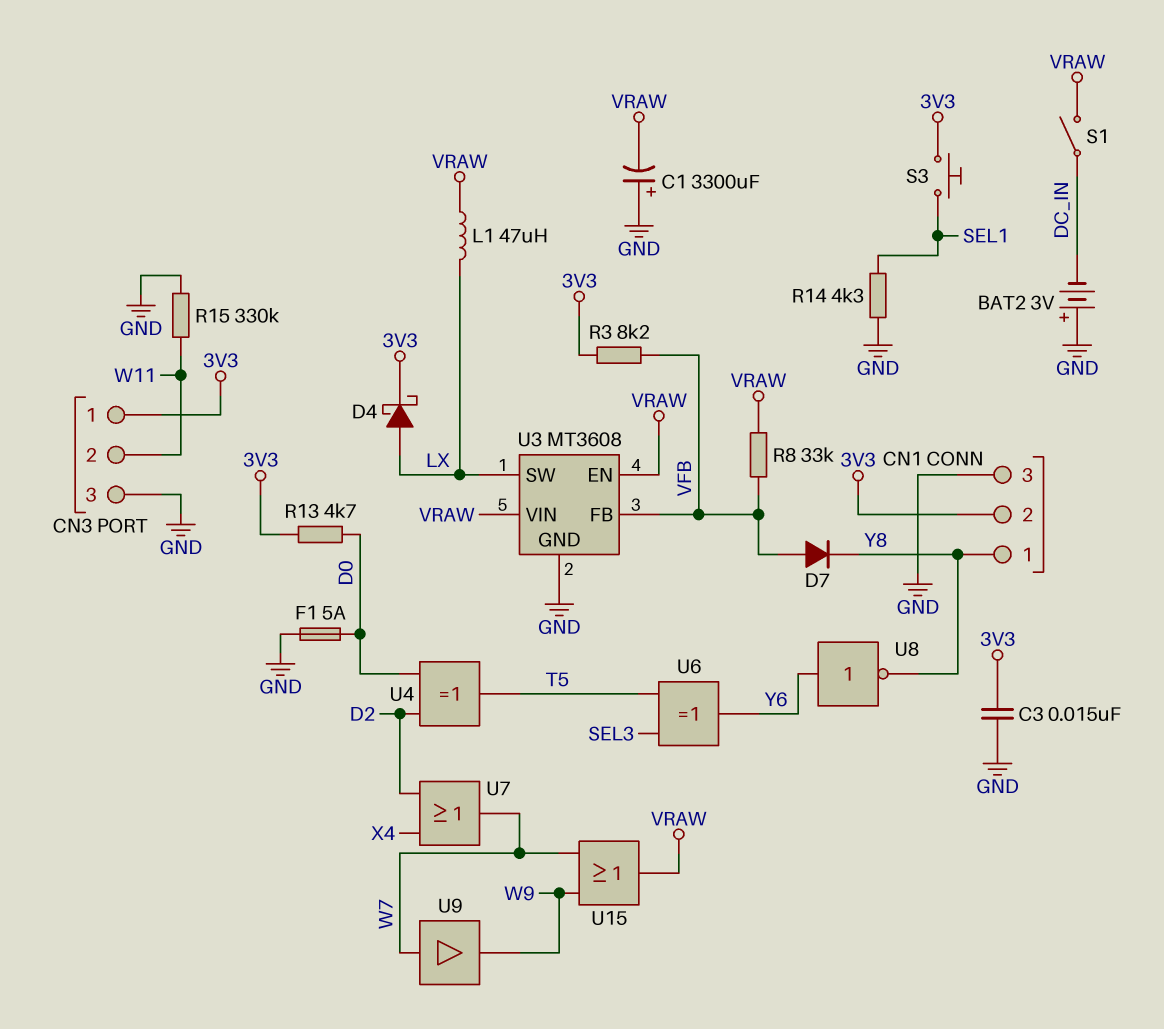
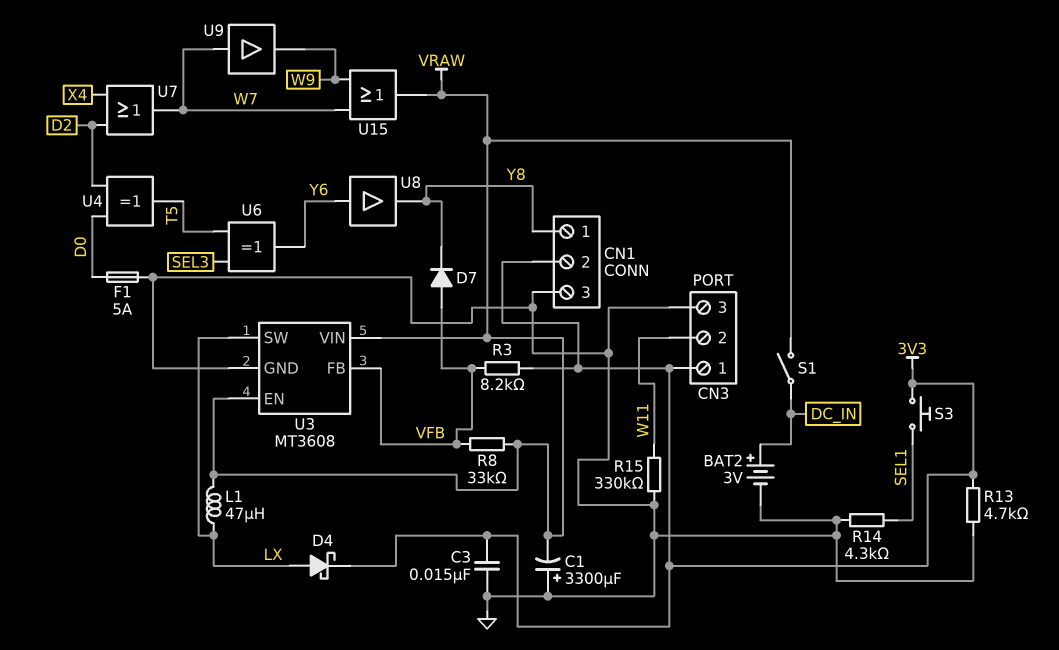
BAT2: 3V (plus GND, minus DC_IN) -> 3V (plus DC_IN, minus GND)
R13: 4.7k (3V3, D0) -> 4.7k (3V3, GND)
U8: NOT (in Y6, out Y8) -> buffer (in Y6, out Y8)

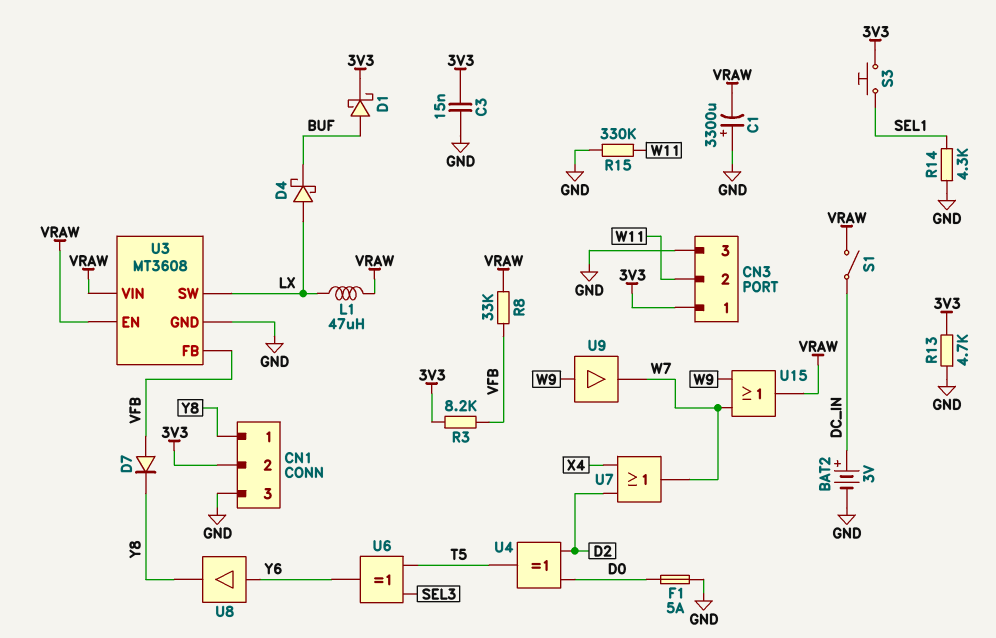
D1: none -> schottky (A BUF, K 3V3)
D4: schottky (A LX, K 3V3) -> schottky (A LX, K BUF)
U9: buffer (in W7, out W9) -> buffer (in W9, out W7)

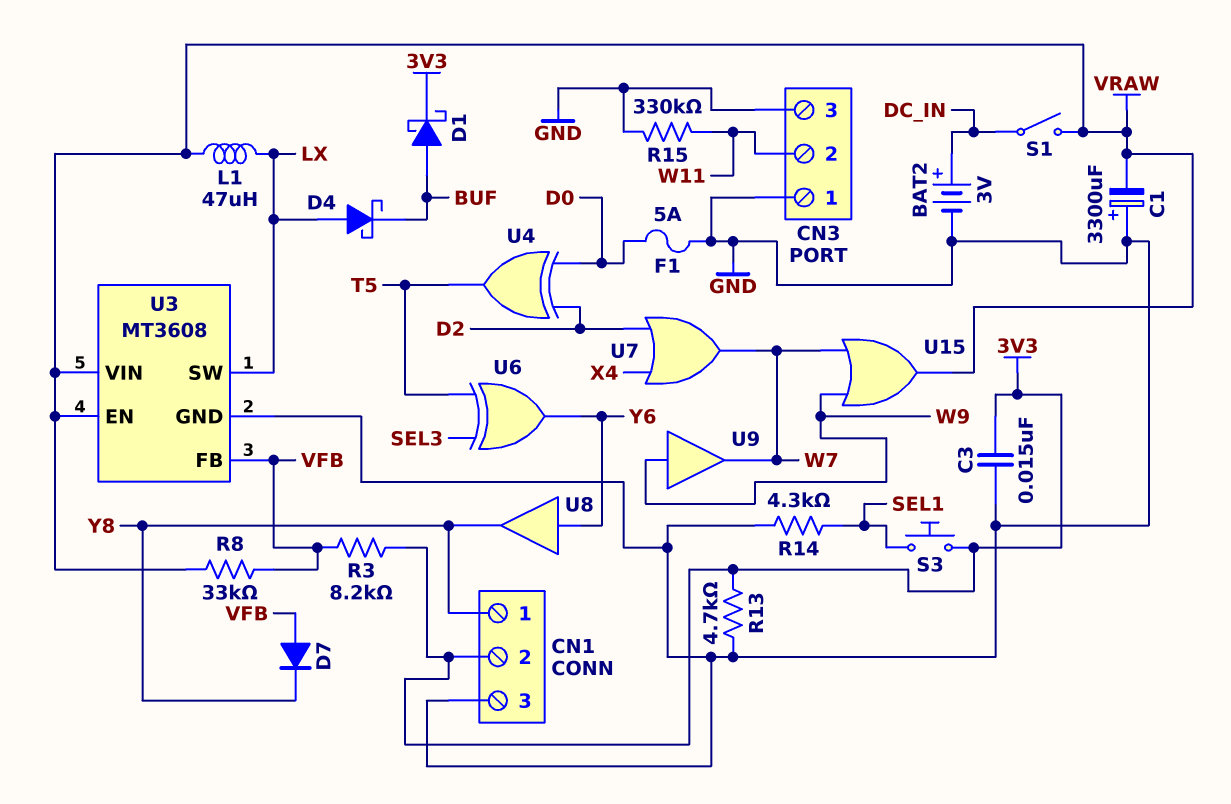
CN3 pin 1: 3V3 -> GND

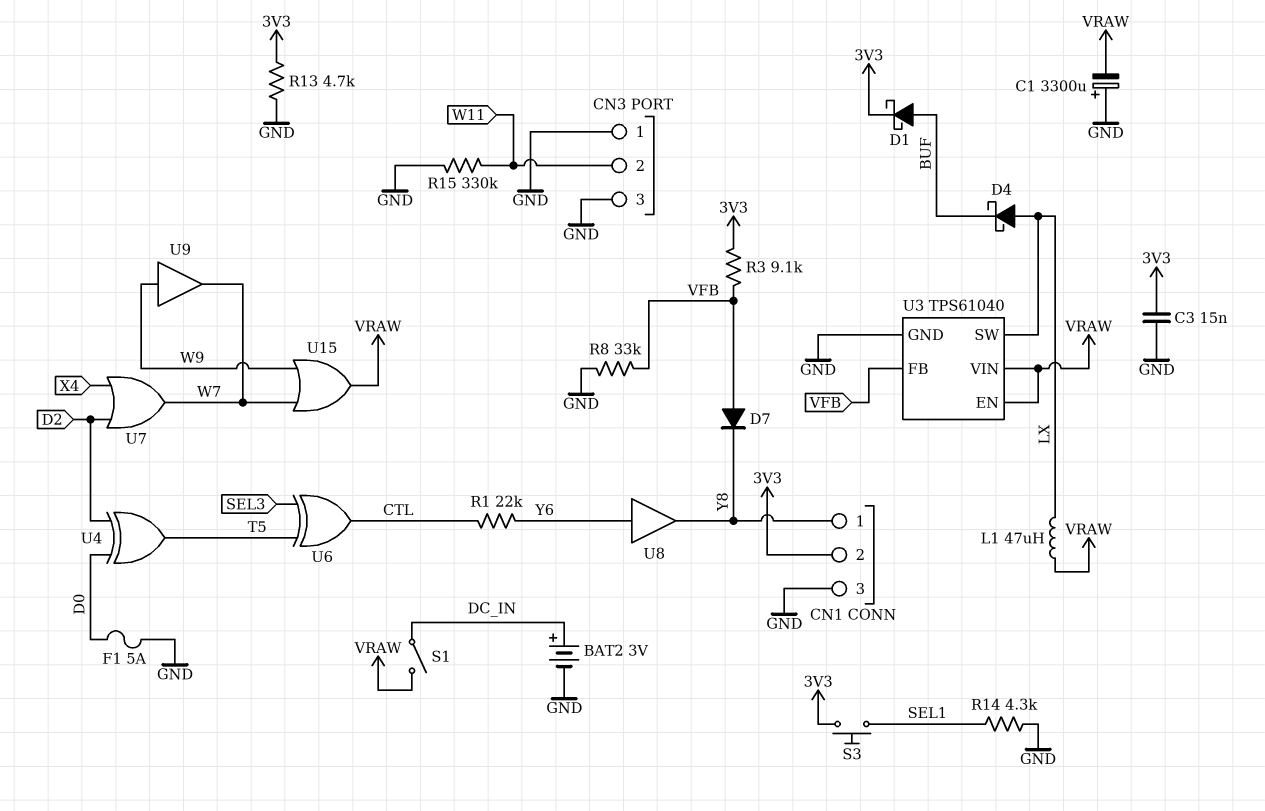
R1: none -> 22k (CTL, Y6)
R3: 8.2k (3V3, VFB) -> 9.1k (3V3, VFB)
R8: 33k (VFB, VRAW) -> 33k (GND, VFB)
U3: MT3608 -> TPS61040
U6: XOR (in SEL3, in T5, out Y6) -> XOR (in SEL3, in T5, out CTL)

